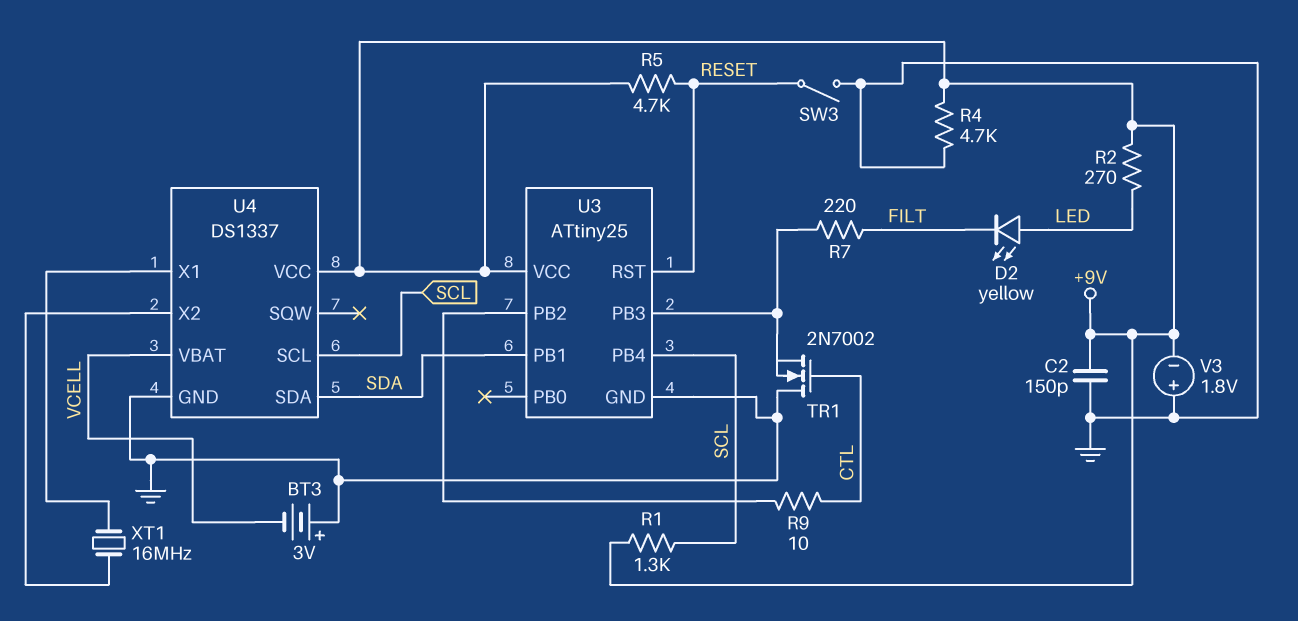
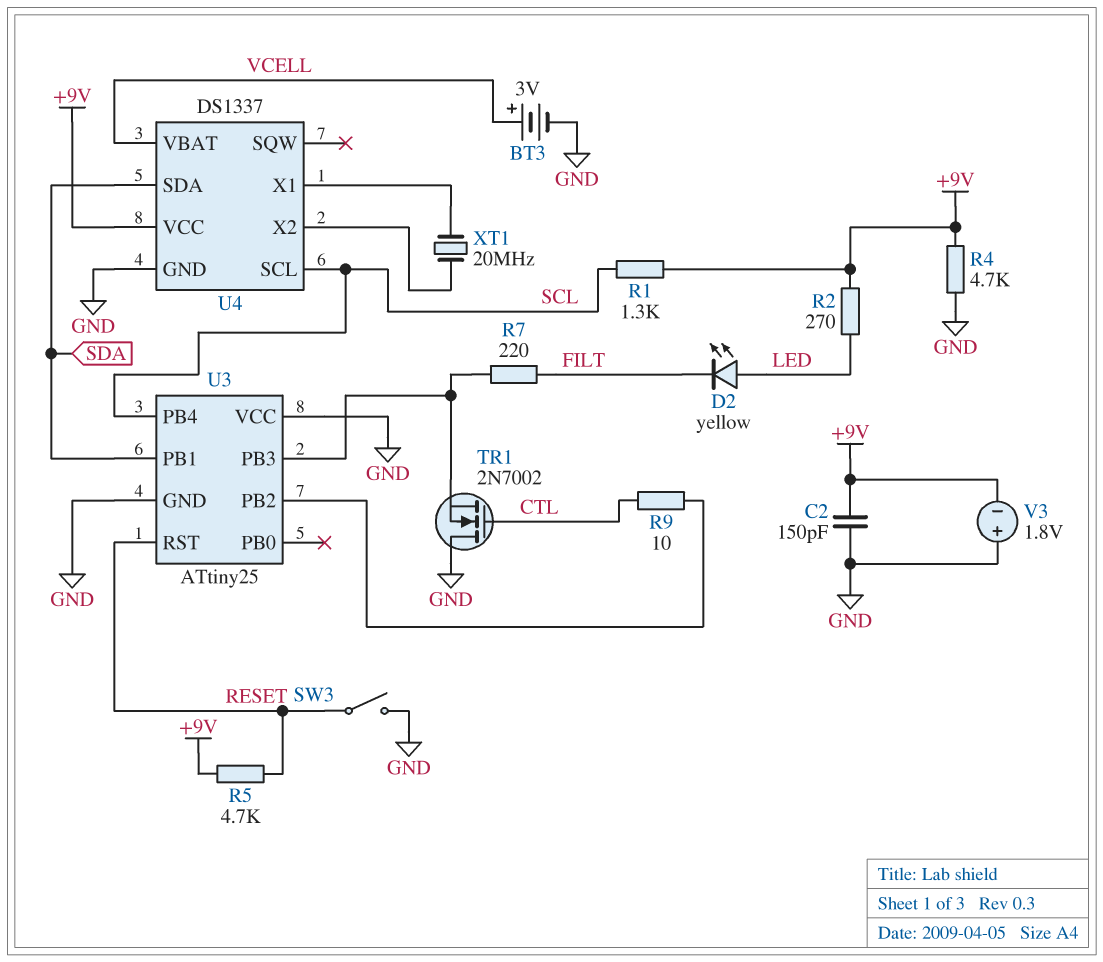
BT3: 3V (plus GND, minus VCELL) -> 3V (plus VCELL, minus GND)
U3 pin VCC: +9V -> GND
XT1: 16MHz (U4/X1, U4/X2) -> 20MHz (U4/X1, U4/X2)

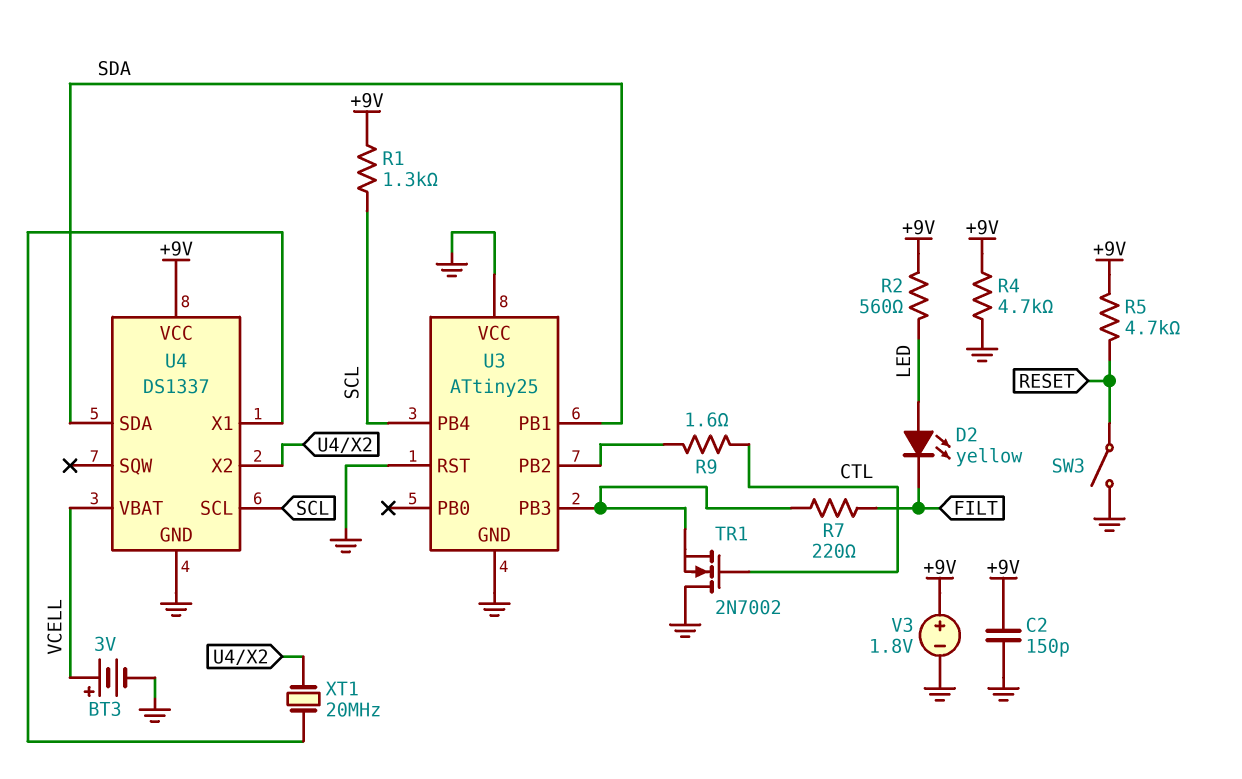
R2: 270 (+9V, LED) -> 560 (+9V, LED)
R9: 10 (CTL, U3/PB2) -> 1.6 (CTL, U3/PB2)
U3 pin RST: RESET -> GND
V3: 1.8V (plus GND, minus +9V) -> 1.8V (plus +9V, minus GND)

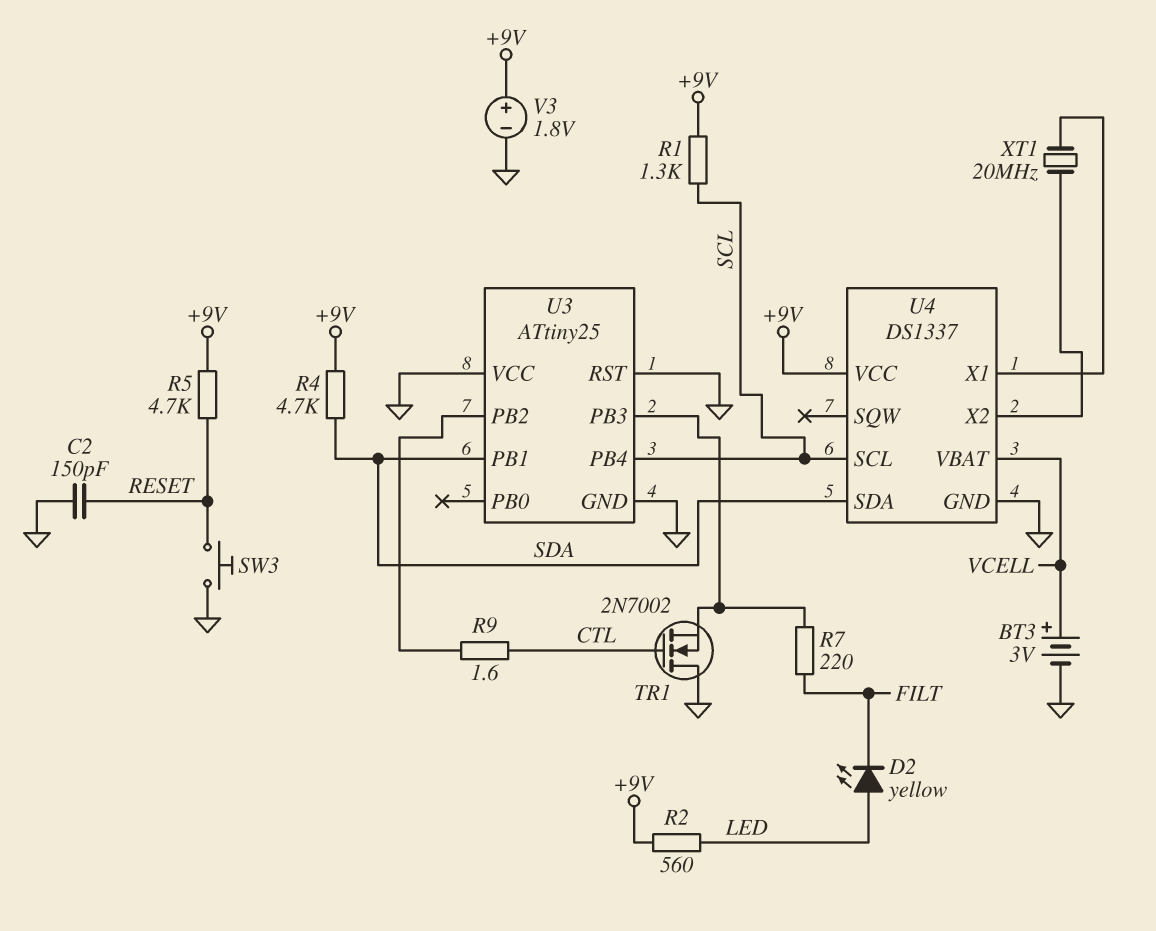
C2: 150pF (+9V, GND) -> 150pF (GND, RESET)
R4: 4.7k (+9V, GND) -> 4.7k (+9V, SDA)
SW3: switch (GND, RESET) -> button (GND, RESET)

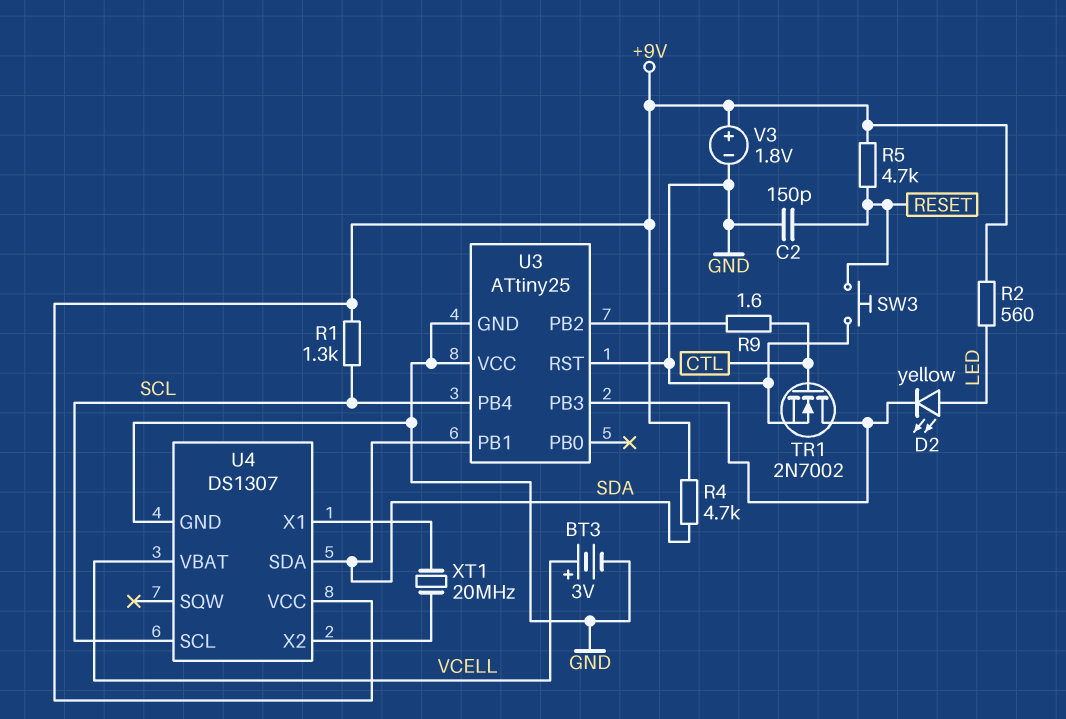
D2: LED yellow (A LED, K FILT) -> LED yellow (A LED, K U3/PB3)
R7: 220 (FILT, U3/PB3) -> none
TR1: NMOS 2N7002 (G CTL, D GND, S U3/PB3) -> NMOS 2N7002 (G CTL, D U3/PB3, S GND)
U4: DS1337 -> DS1307

